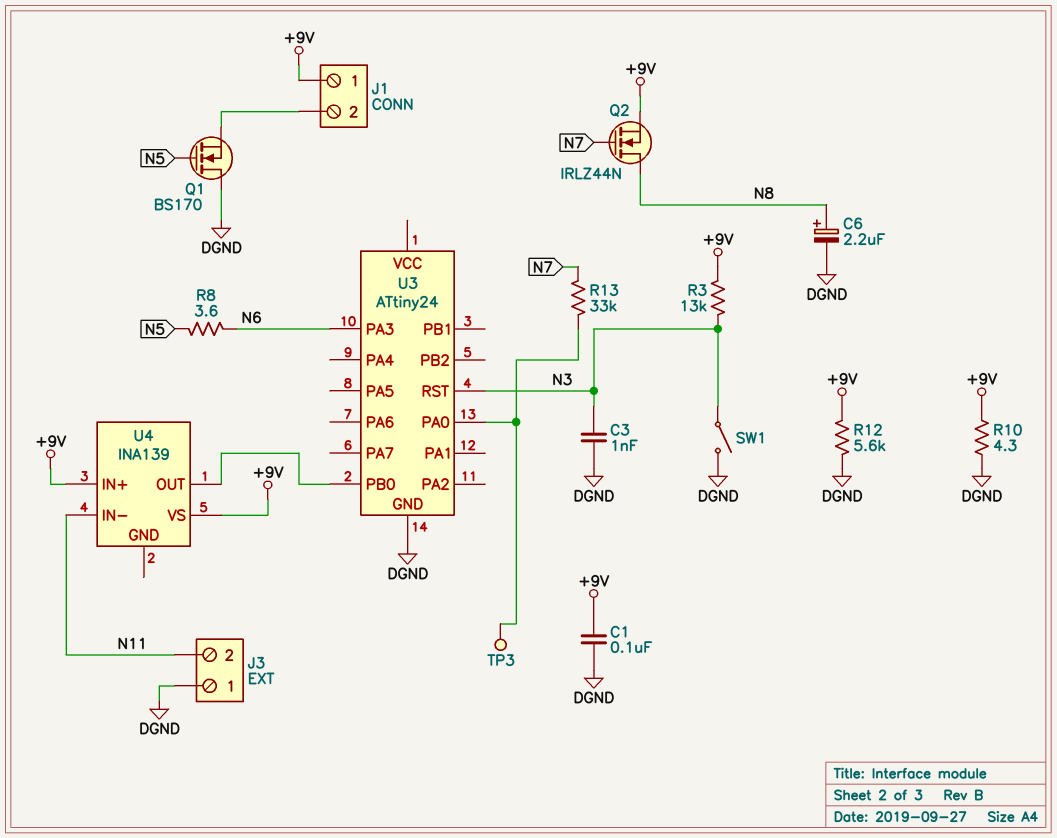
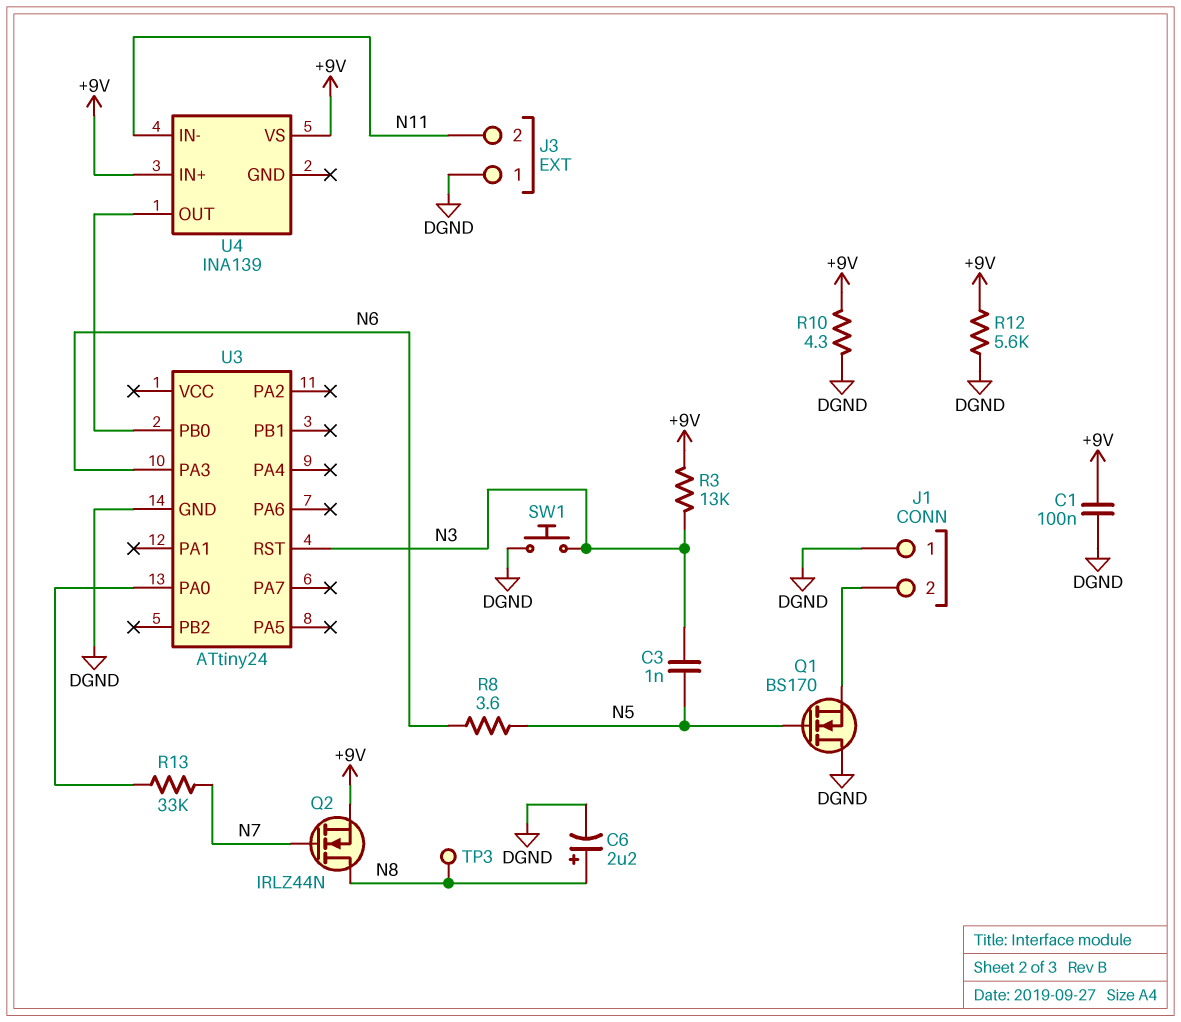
C3: 1nF (DGND, N3) -> 1nF (N3, N5)
J1 pin 1: +9V -> DGND
SW1: switch (DGND, N3) -> button (DGND, N3)
TP3: test point (U3/PA0) -> test point (N8)

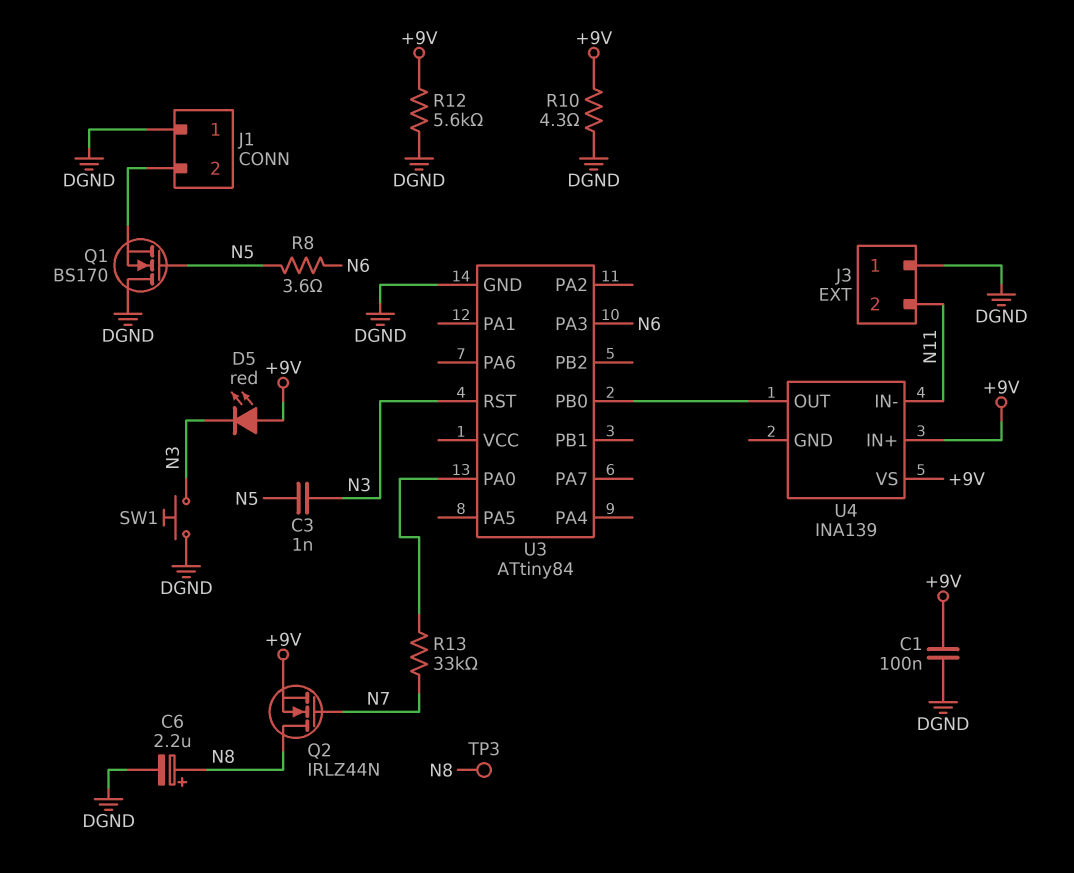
D5: none -> LED red (A +9V, K N3)
R3: 13k (+9V, N3) -> none
U3: ATtiny24 -> ATtiny84

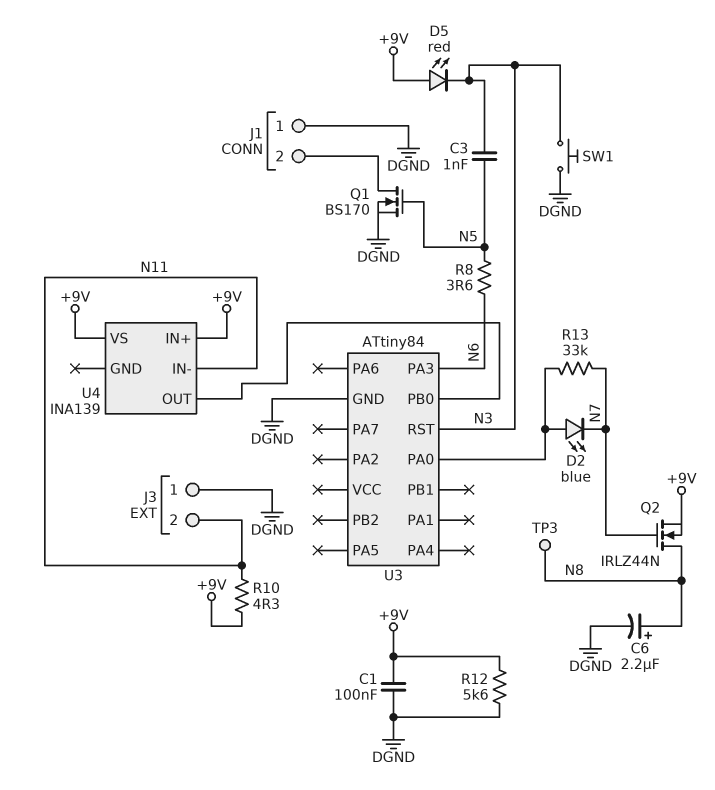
D2: none -> LED blue (A U3/PA0, K N7)
Q1: NMOS BS170 (G N5, D DGND, S J1/2) -> NMOS BS170 (G N5, D J1/2, S DGND)
R10: 4.3 (+9V, DGND) -> 4.3 (+9V, N11)

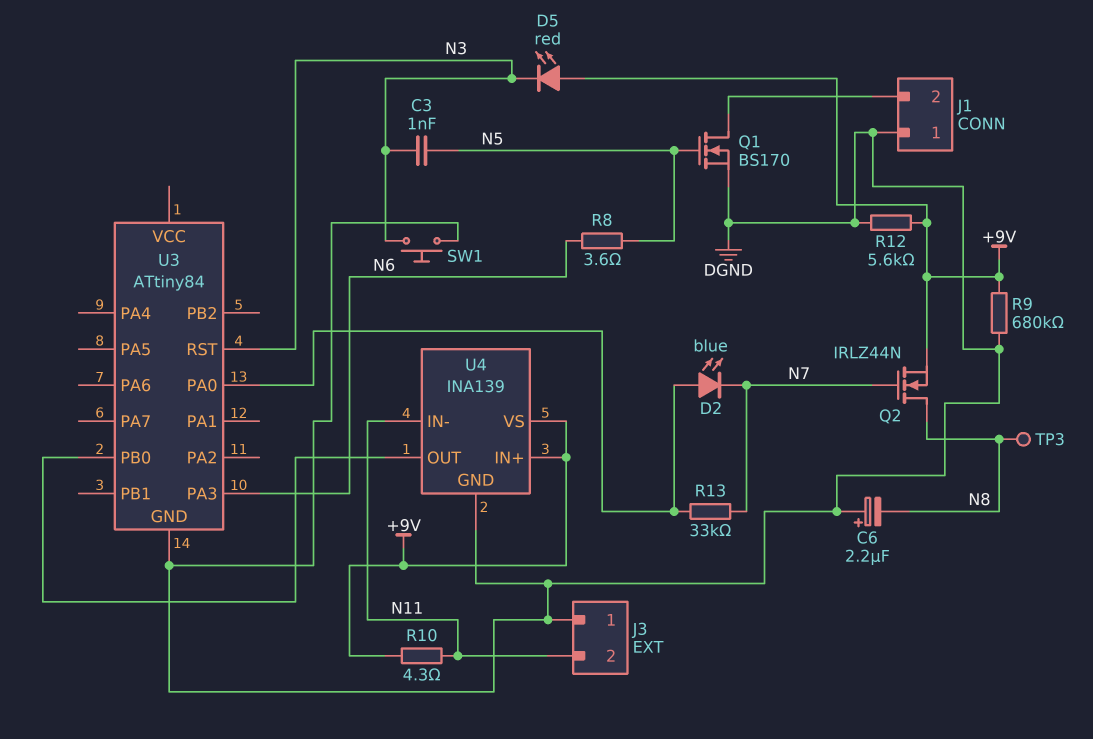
C1: 100nF (+9V, DGND) -> none
C6: 2.2uF (plus N8, minus DGND) -> 2.2uF (plus DGND, minus N8)
R9: none -> 680k (+9V, DGND)
U4 pin GND: none -> DGND

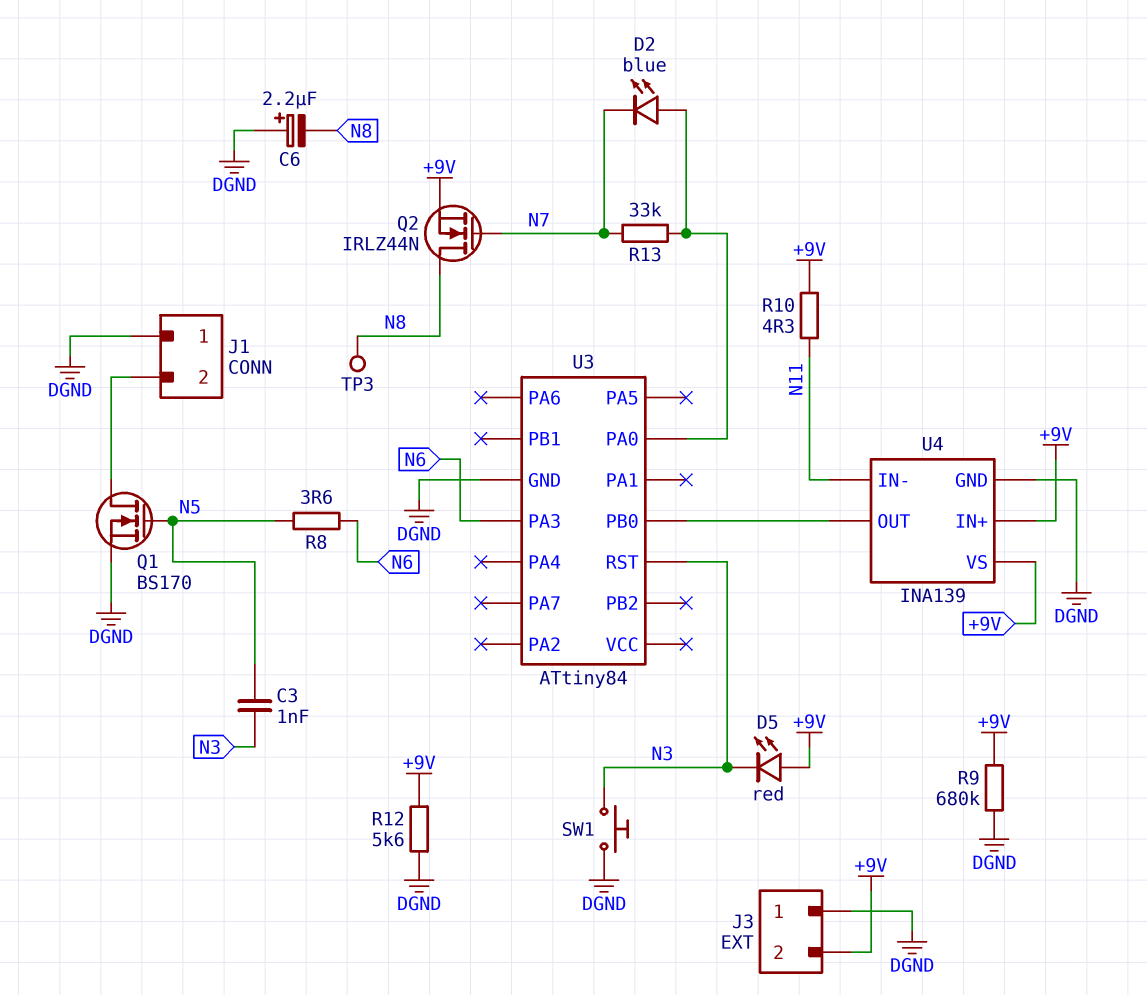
J3 pin 2: N11 -> +9V

